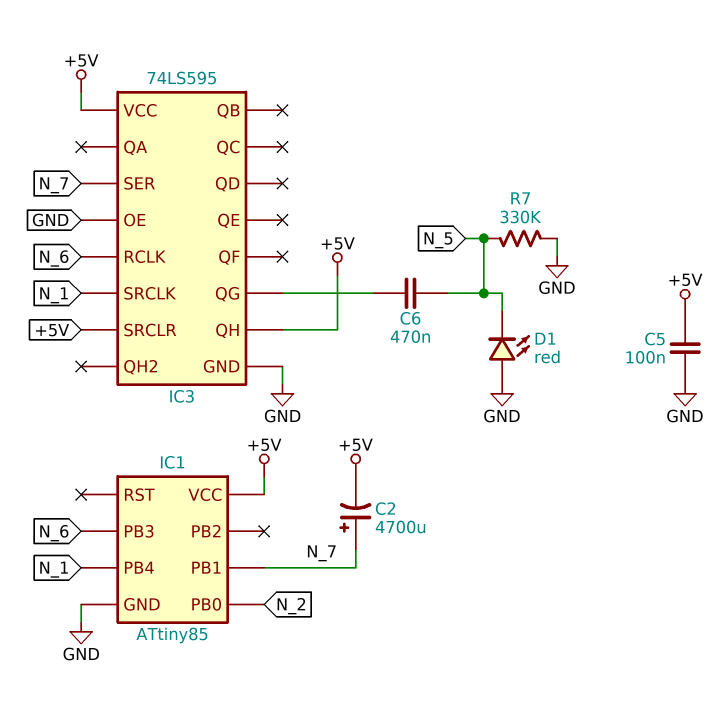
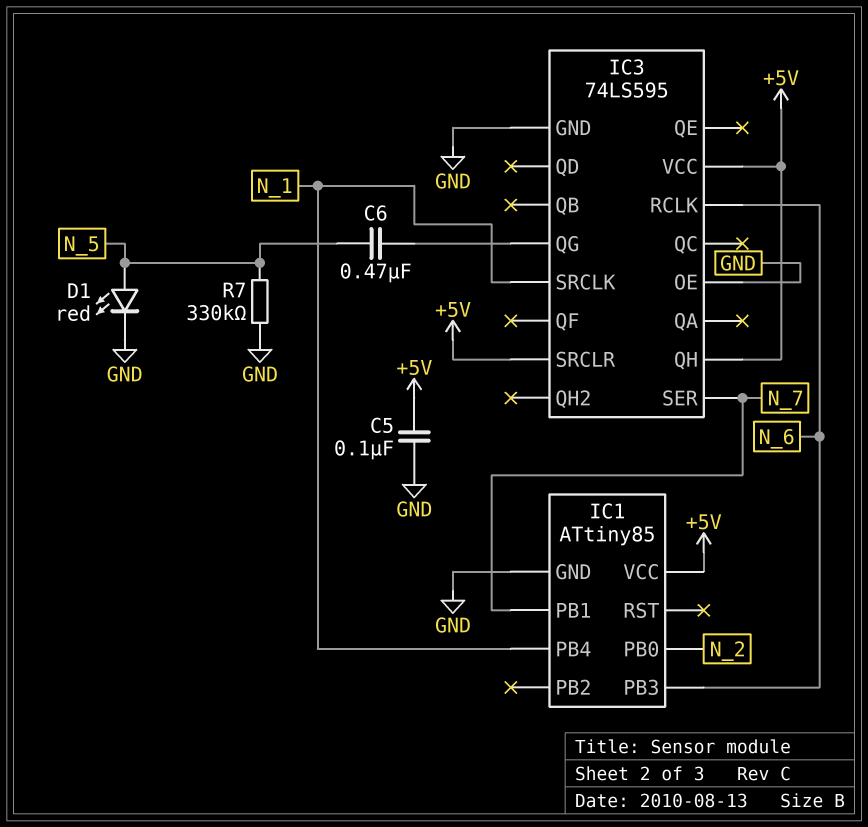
C2: 4700uF (plus N_7, minus +5V) -> none
D1: LED red (A GND, K N_5) -> LED red (A N_5, K GND)

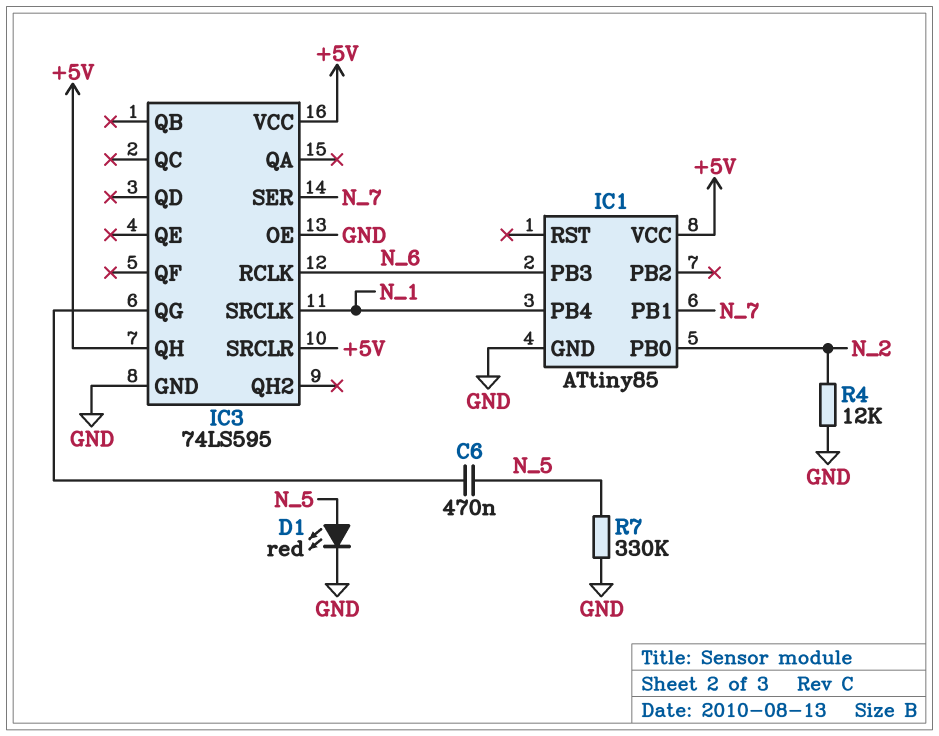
C5: 100nF (+5V, GND) -> none
R4: none -> 12k (GND, N_2)

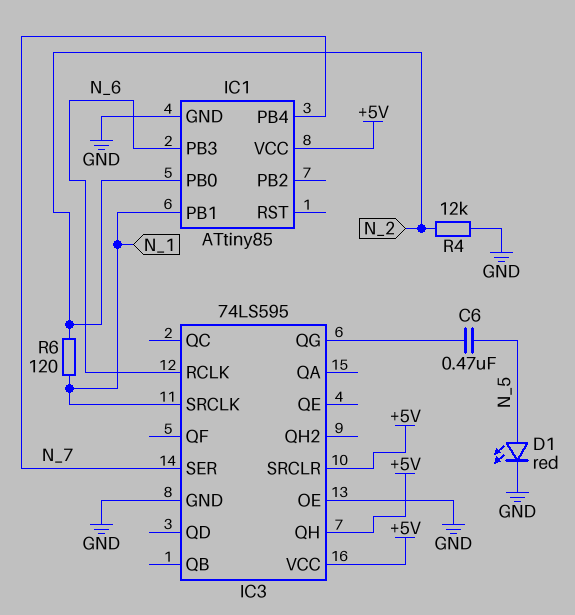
IC1 pin PB1: N_7 -> N_1
IC1 pin PB4: N_1 -> N_7
R6: none -> 120 (N_1, N_2)
R7: 330k (GND, N_5) -> none

